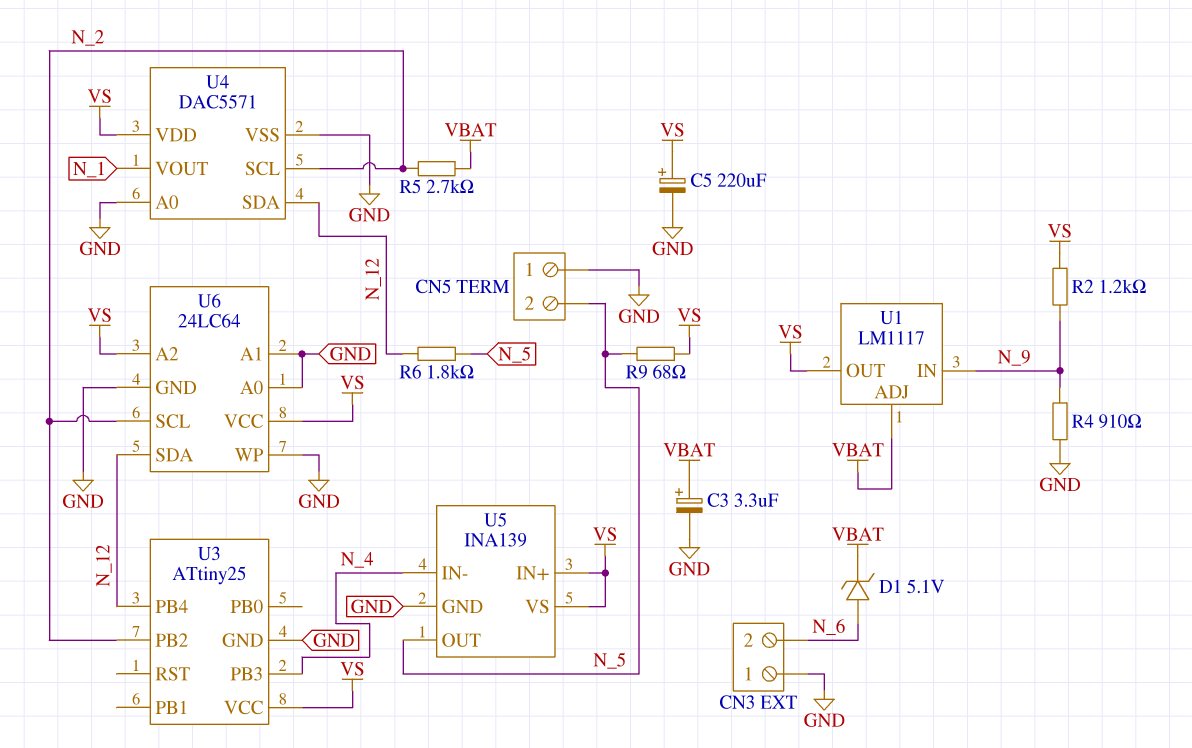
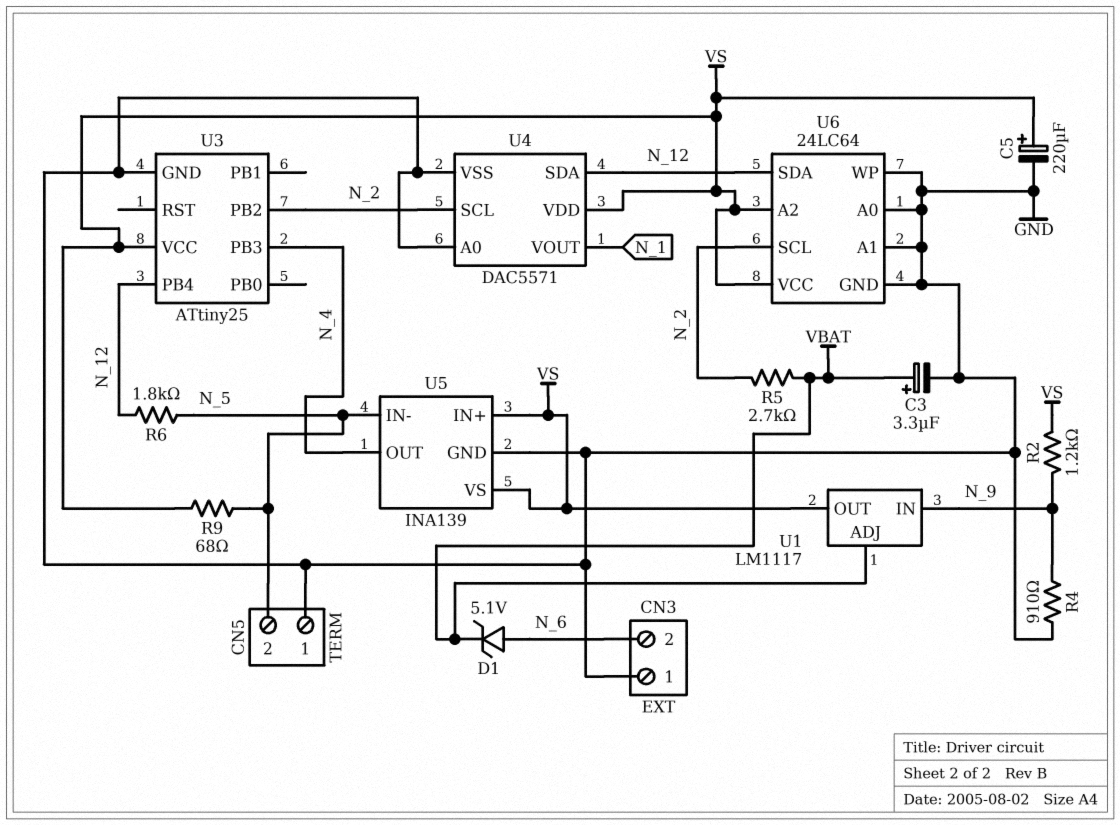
U5 pin IN-: N_4 -> N_5
U5 pin OUT: N_5 -> N_4

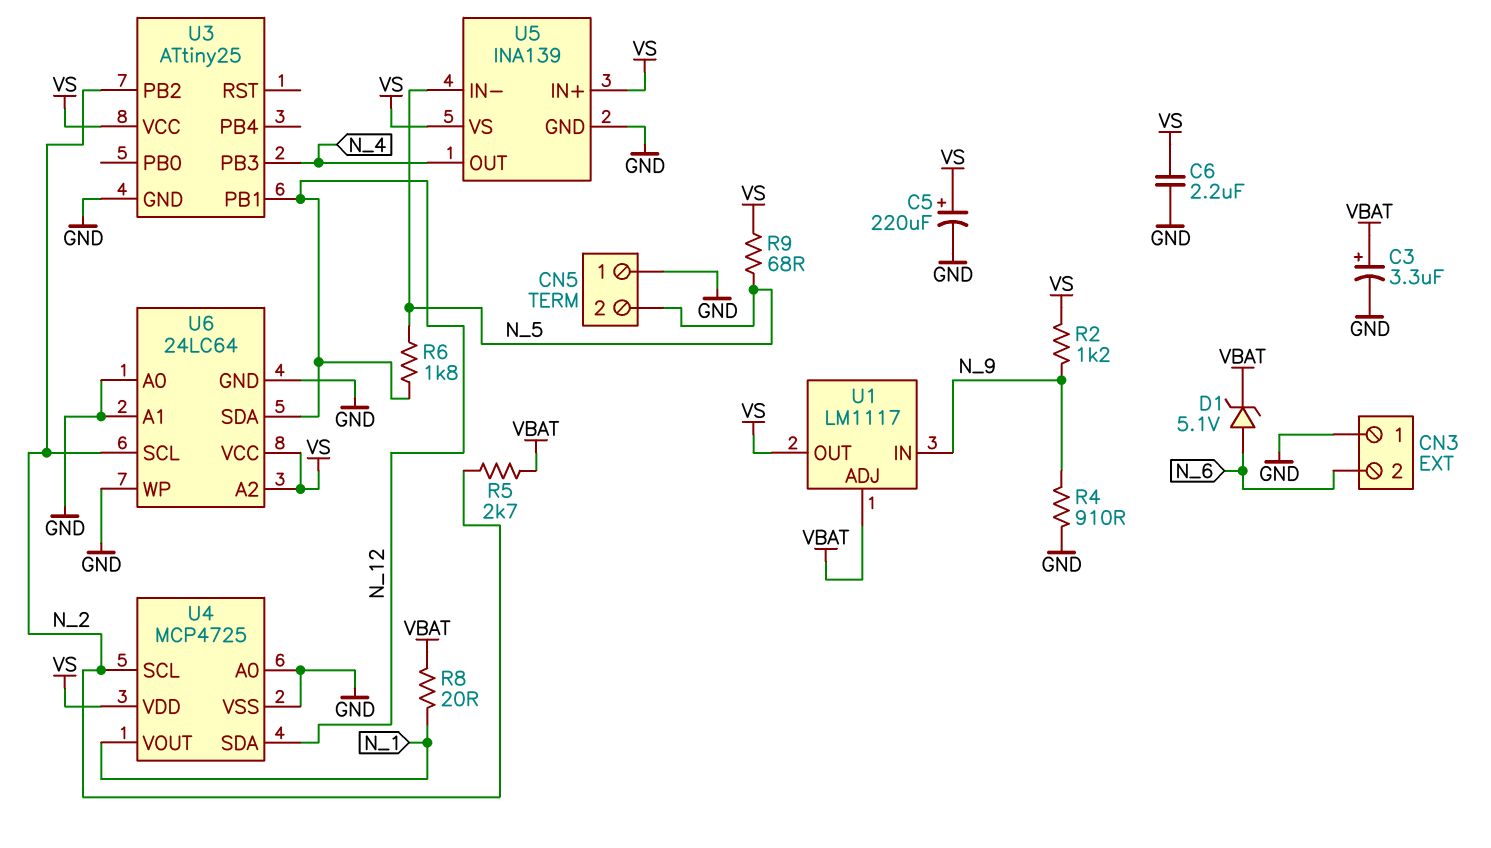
C6: none -> 2.2uF (GND, VS)
R8: none -> 20 (N_1, VBAT)
U3 pin PB1: none -> N_12
U3 pin PB4: N_12 -> none
U4: DAC5571 -> MCP4725

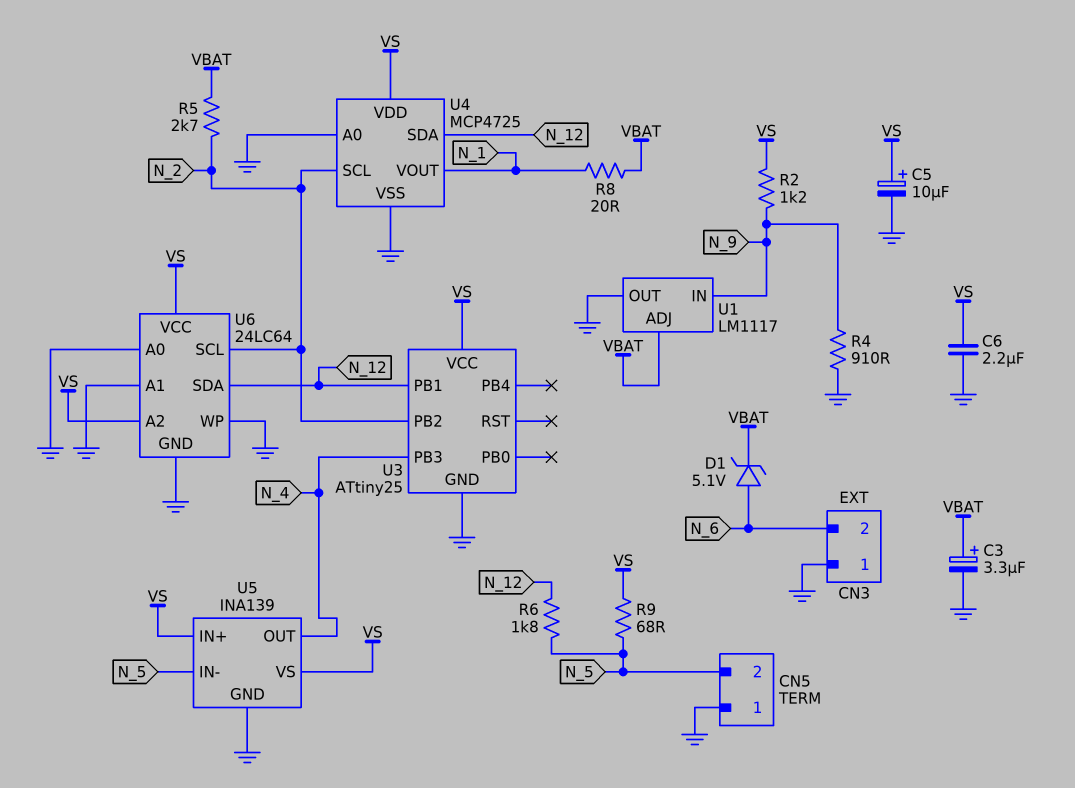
C5: 220uF (plus VS, minus GND) -> 10uF (plus VS, minus GND)
U1 pin OUT: VS -> GND

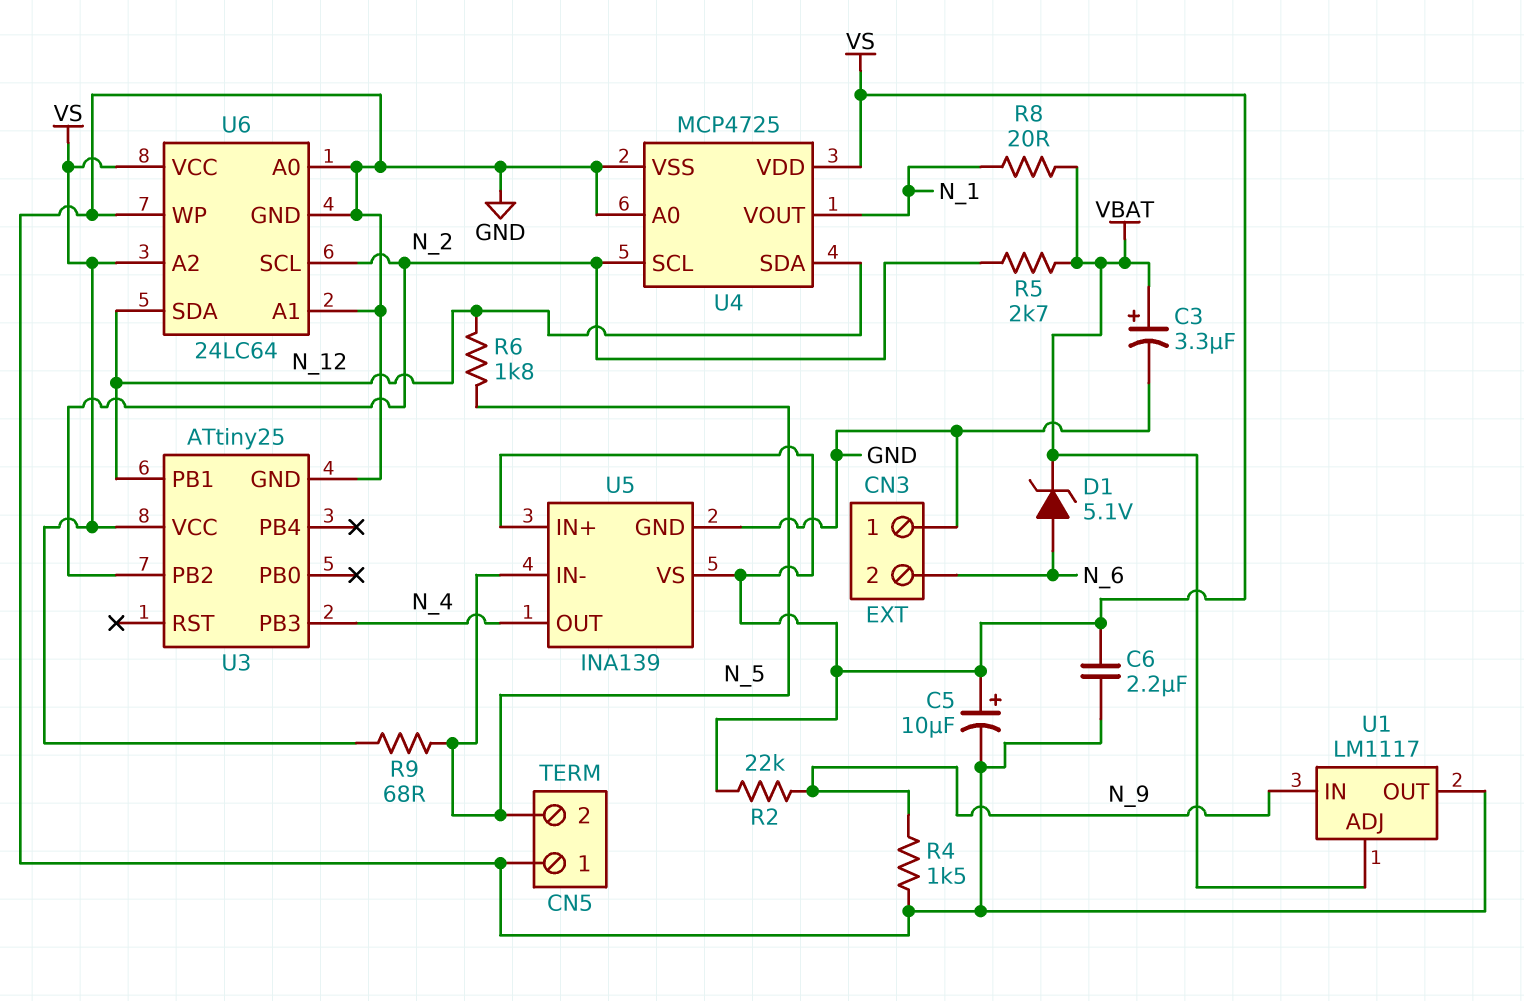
R2: 1.2k (N_9, VS) -> 22k (N_9, VS)
R4: 910 (GND, N_9) -> 1.5k (GND, N_9)

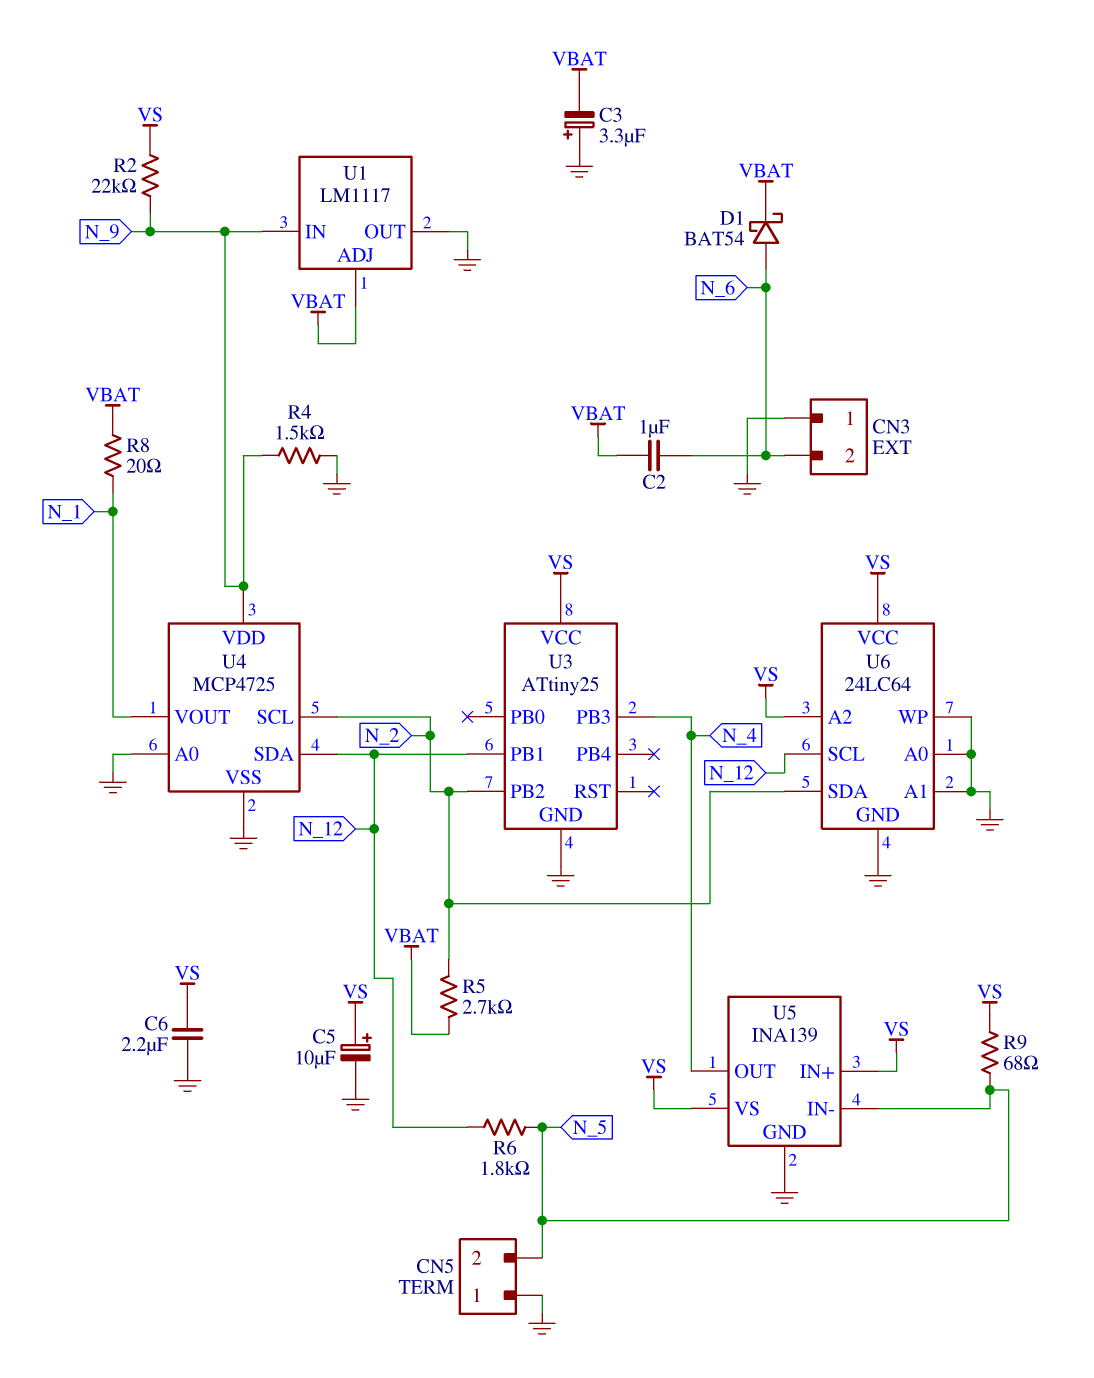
C2: none -> 1uF (N_6, VBAT)
C3: 3.3uF (plus VBAT, minus GND) -> 3.3uF (plus GND, minus VBAT)
D1: zener 5.1V (A N_6, K VBAT) -> schottky BAT54 (A N_6, K VBAT)
U4 pin VDD: VS -> N_9
U6 pin SCL: N_2 -> N_12
U6 pin SDA: N_12 -> N_2

